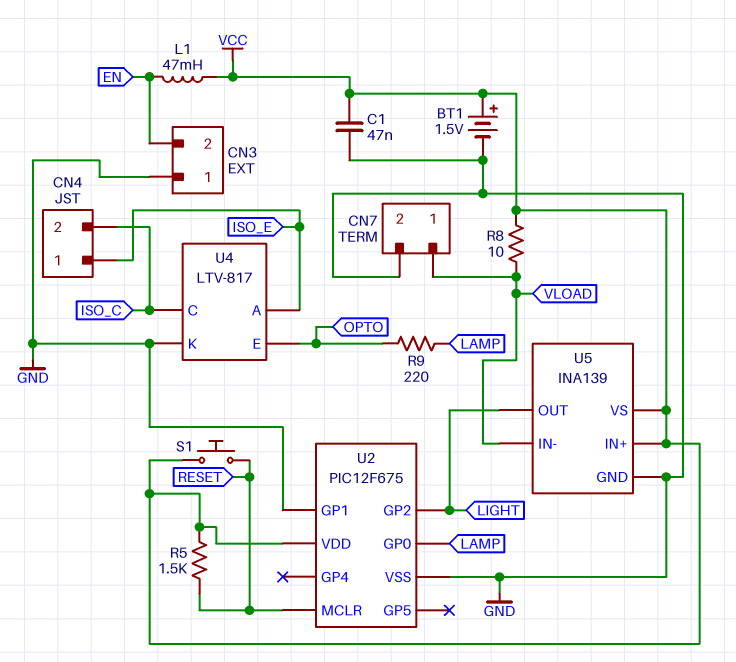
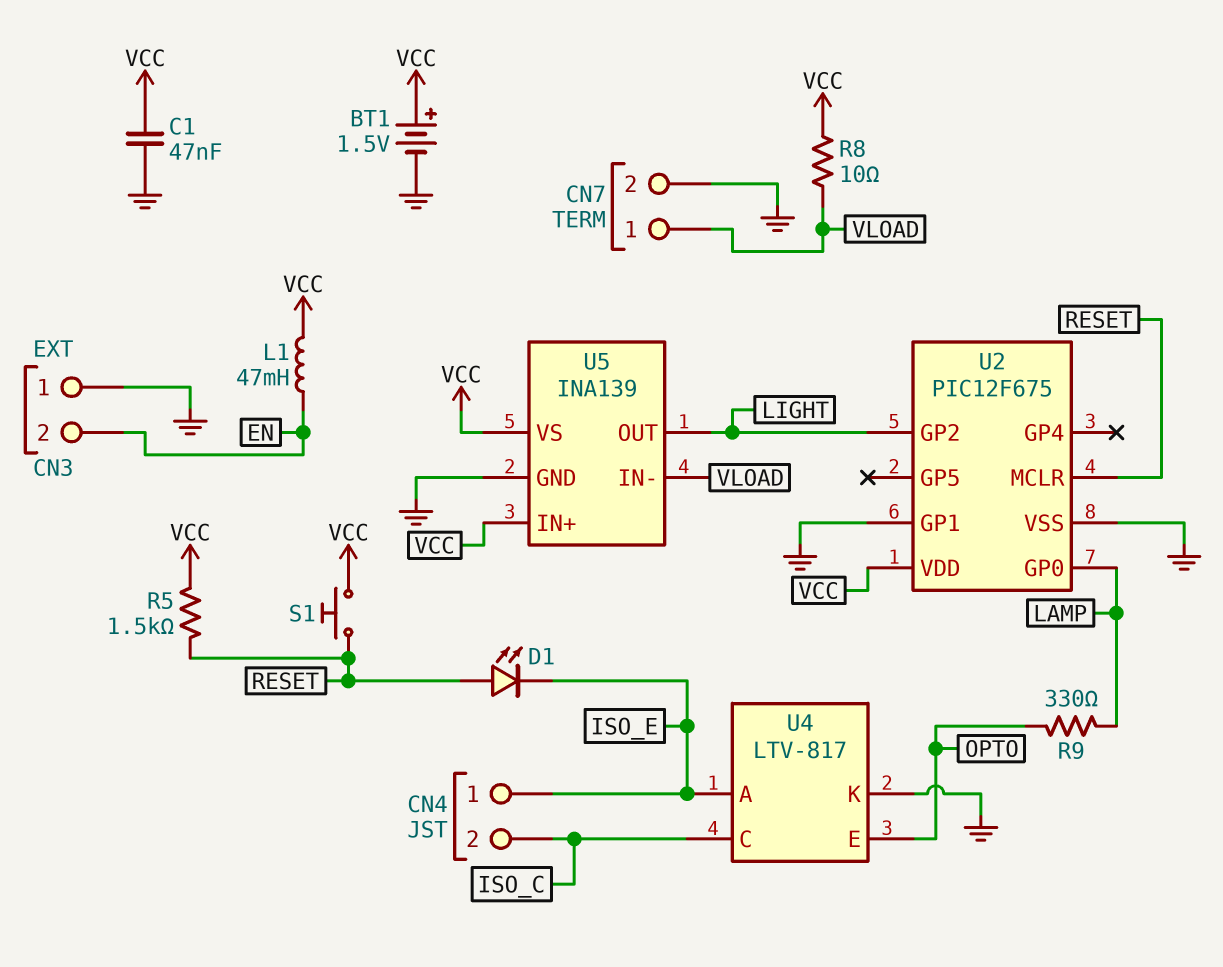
D1: none -> LED (A RESET, K ISO_E)
R9: 220 (LAMP, OPTO) -> 330 (LAMP, OPTO)

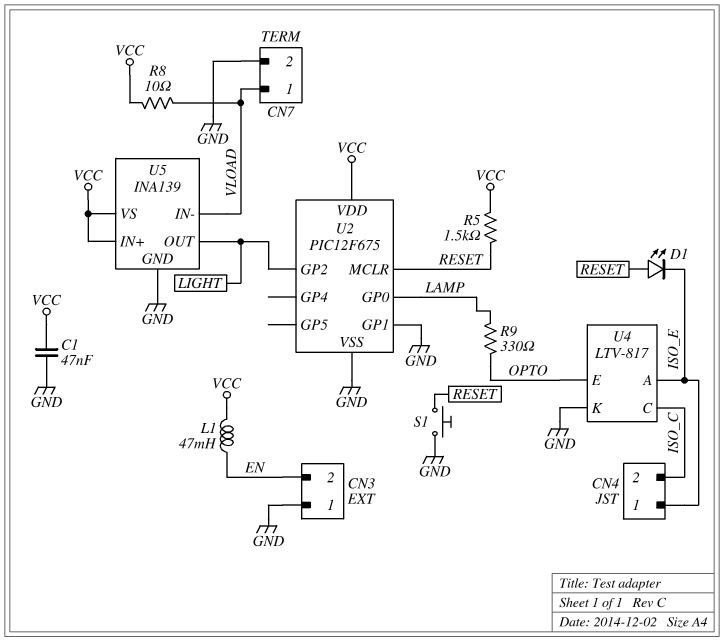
BT1: 1.5V (plus VCC, minus GND) -> none
S1: button (RESET, VCC) -> button (GND, RESET)

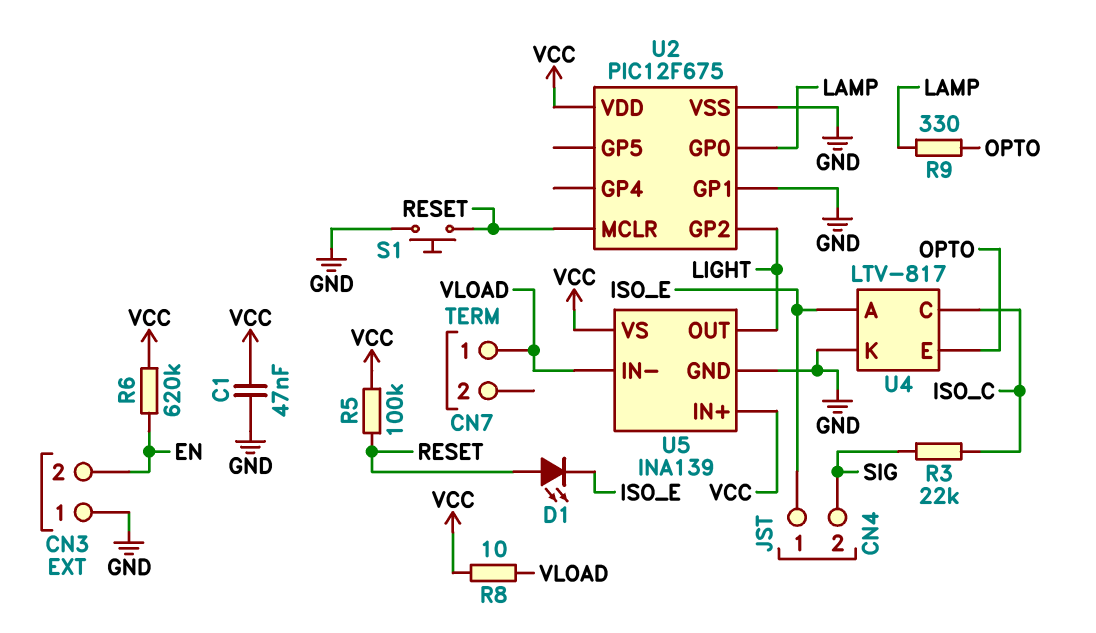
CN4 pin 2: ISO_C -> SIG
CN7 pin 2: GND -> none
L1: 47mH (EN, VCC) -> none
R3: none -> 22k (ISO_C, SIG)
R5: 1.5k (RESET, VCC) -> 100k (RESET, VCC)
R6: none -> 620k (EN, VCC)

